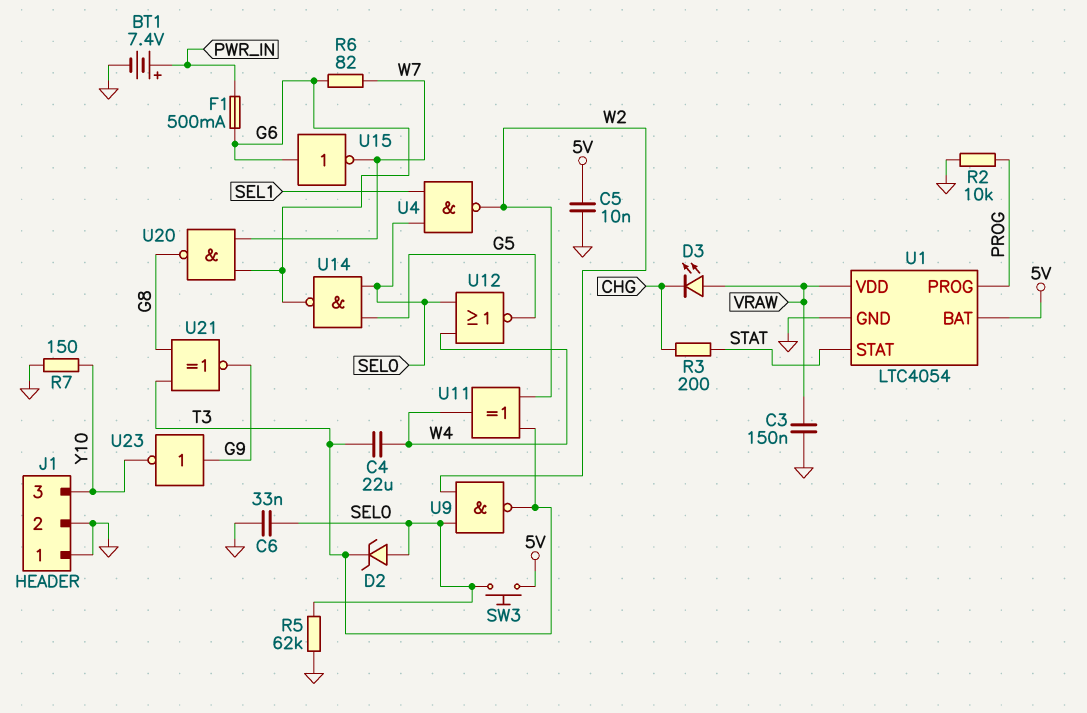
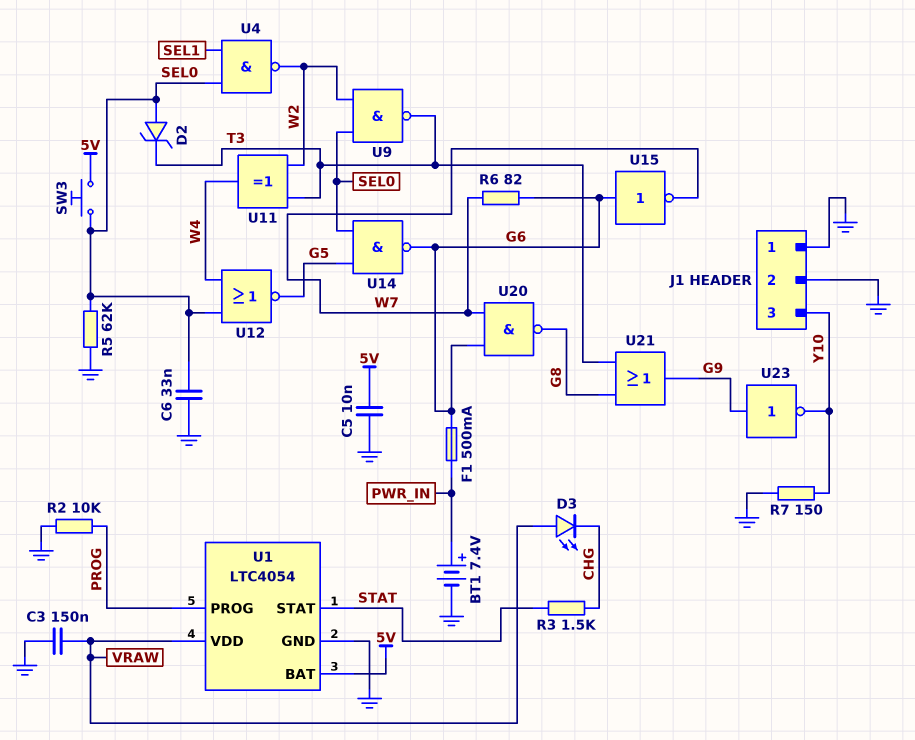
C4: 22uF (T3, W4) -> none
R3: 200 (CHG, STAT) -> 1.5k (CHG, STAT)
U21: XNOR (in G8, in T3, out G9) -> OR (in G8, in T3, out G9)

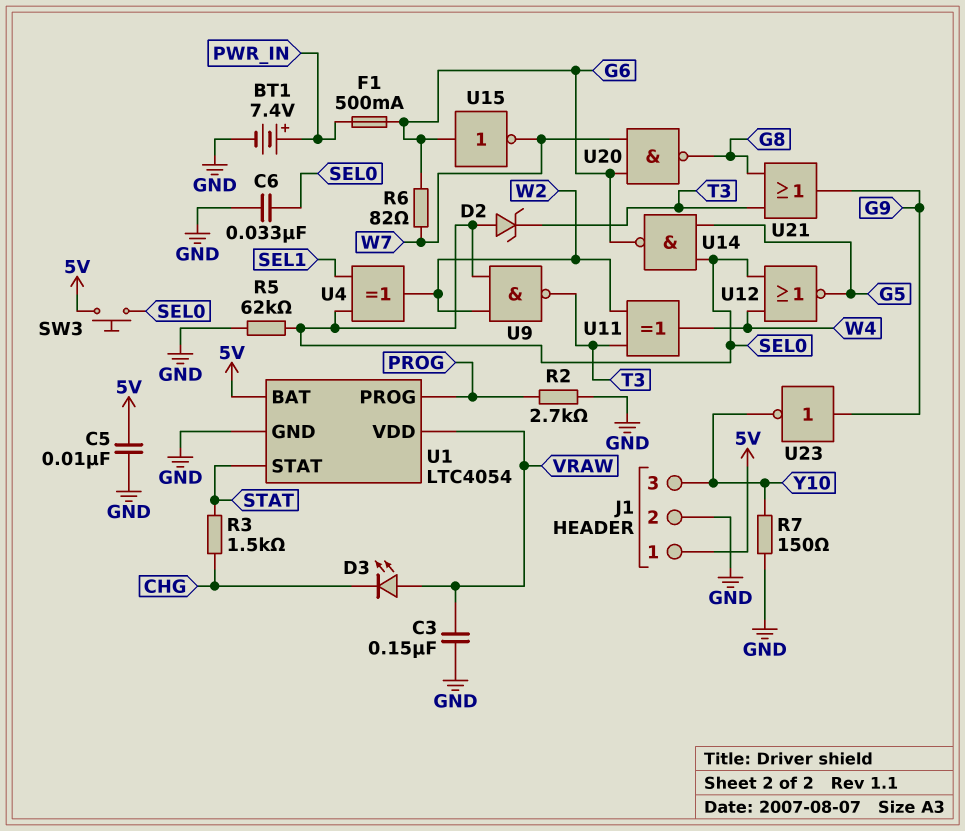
J1 pin 1: GND -> 5V
R2: 10k (GND, PROG) -> 2.7k (GND, PROG)
U4: NAND (in SEL0, in SEL1, out W2) -> XOR (in SEL0, in SEL1, out W2)

